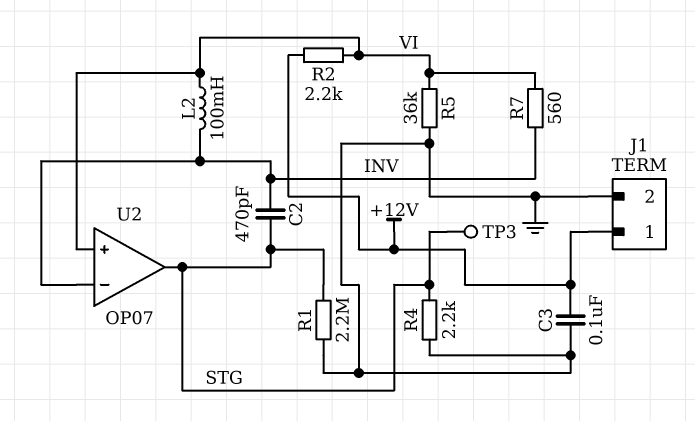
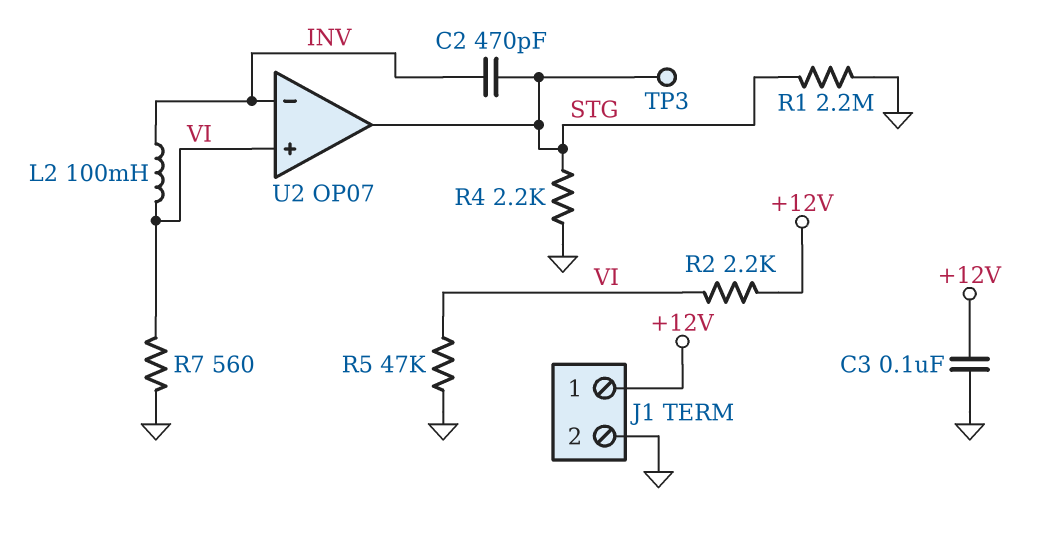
R5: 36k (GND, VI) -> 47k (GND, VI)
R7: 560 (INV, VI) -> 560 (GND, VI)

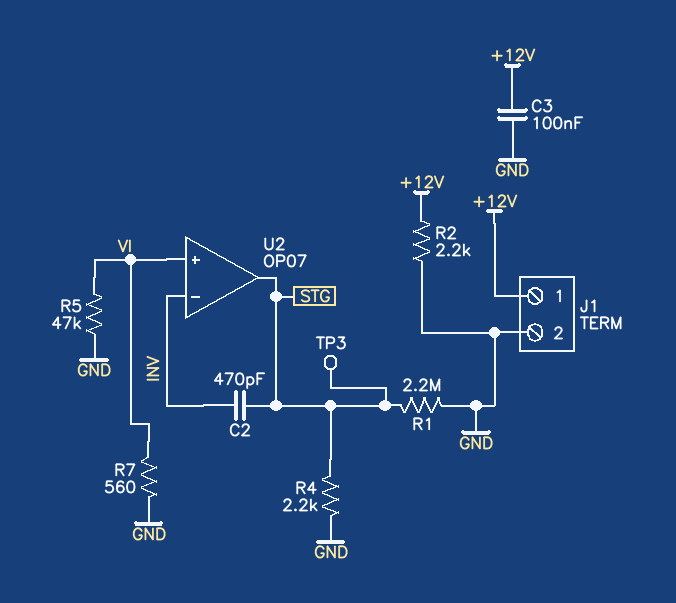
L2: 100mH (INV, VI) -> none
R2: 2.2k (+12V, VI) -> 2.2k (+12V, GND)

